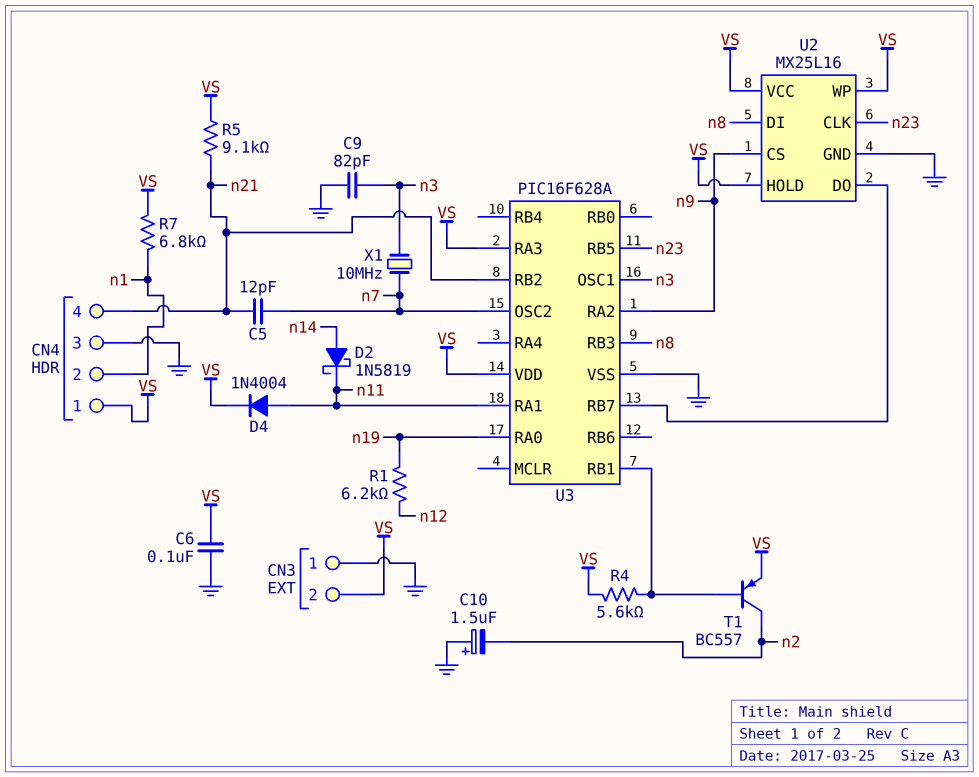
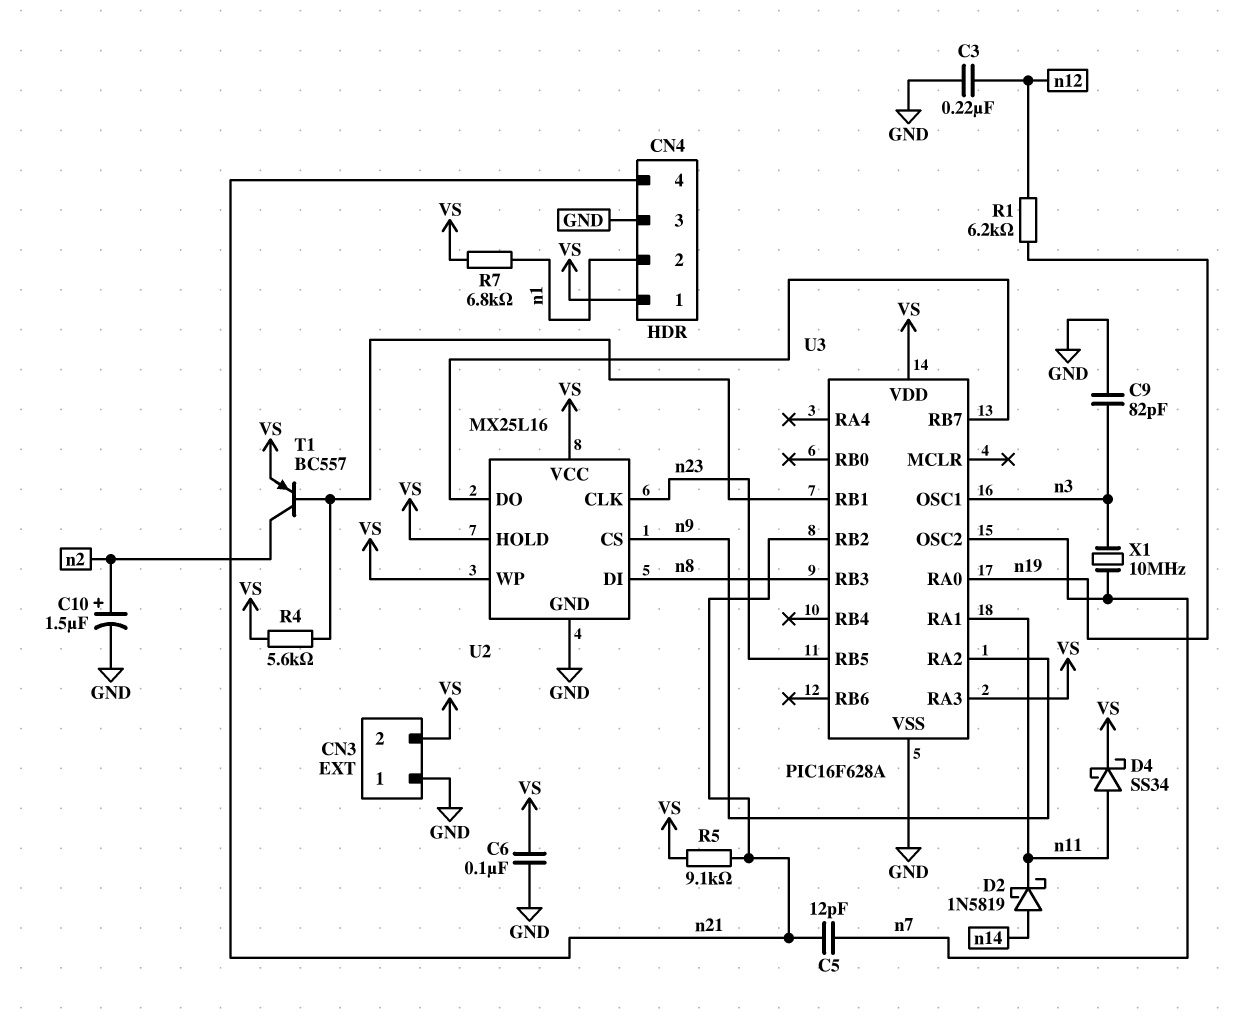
C3: none -> 220nF (GND, n12)
C10: 1.5uF (plus GND, minus n2) -> 1.5uF (plus n2, minus GND)
D4: diode 1N4004 (A n11, K VS) -> schottky SS34 (A n11, K VS)

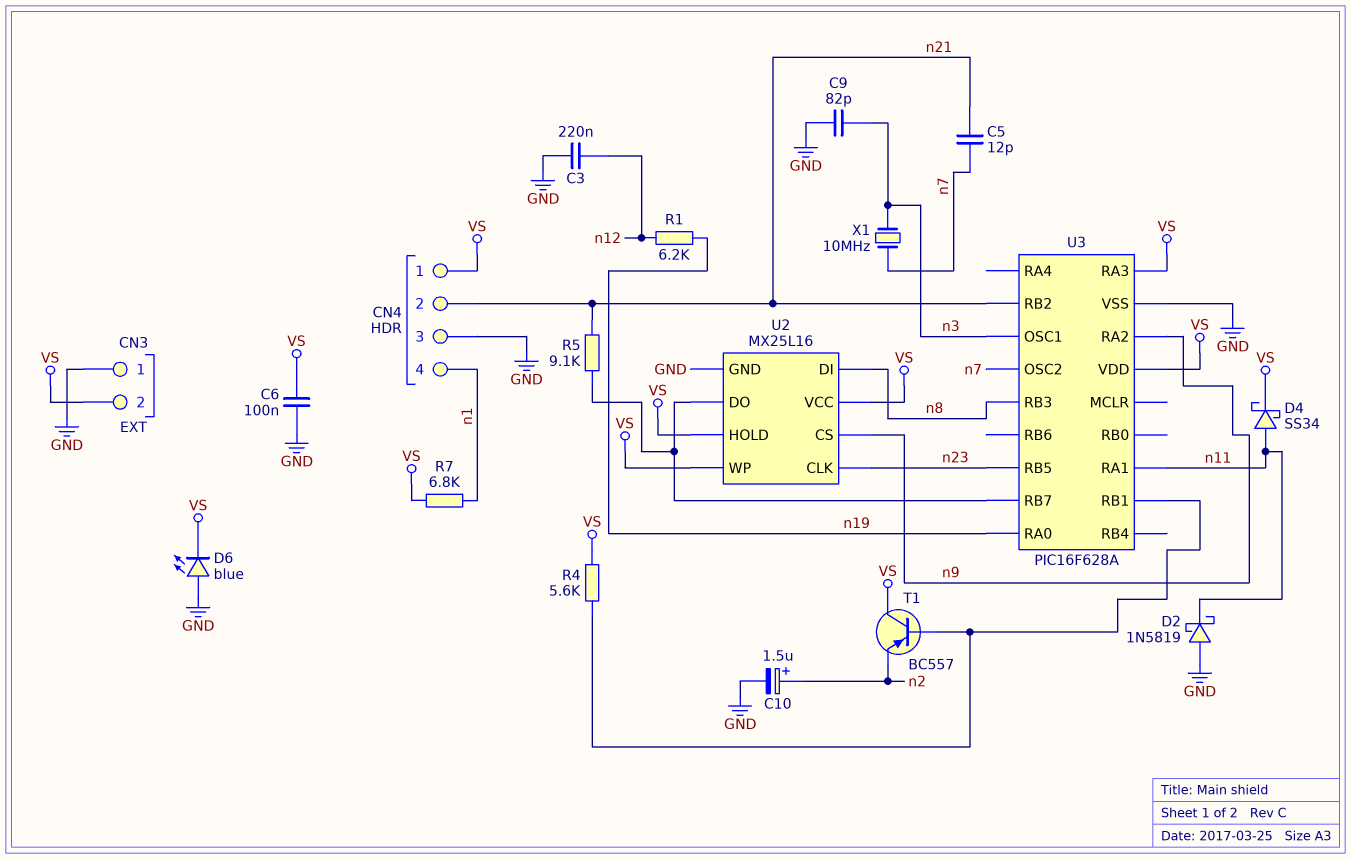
CN4 pin 2: n1 -> n21
CN4 pin 4: n21 -> n1
D2: schottky 1N5819 (A n14, K n11) -> schottky 1N5819 (A GND, K n11)
D6: none -> LED blue (A GND, K VS)
R5: 9.1k (VS, n21) -> 9.1k (U2/DO, n21)
T1: PNP BC557 (B U3/RB1, C n2, E VS) -> PNP BC557 (B U3/RB1, C VS, E n2)

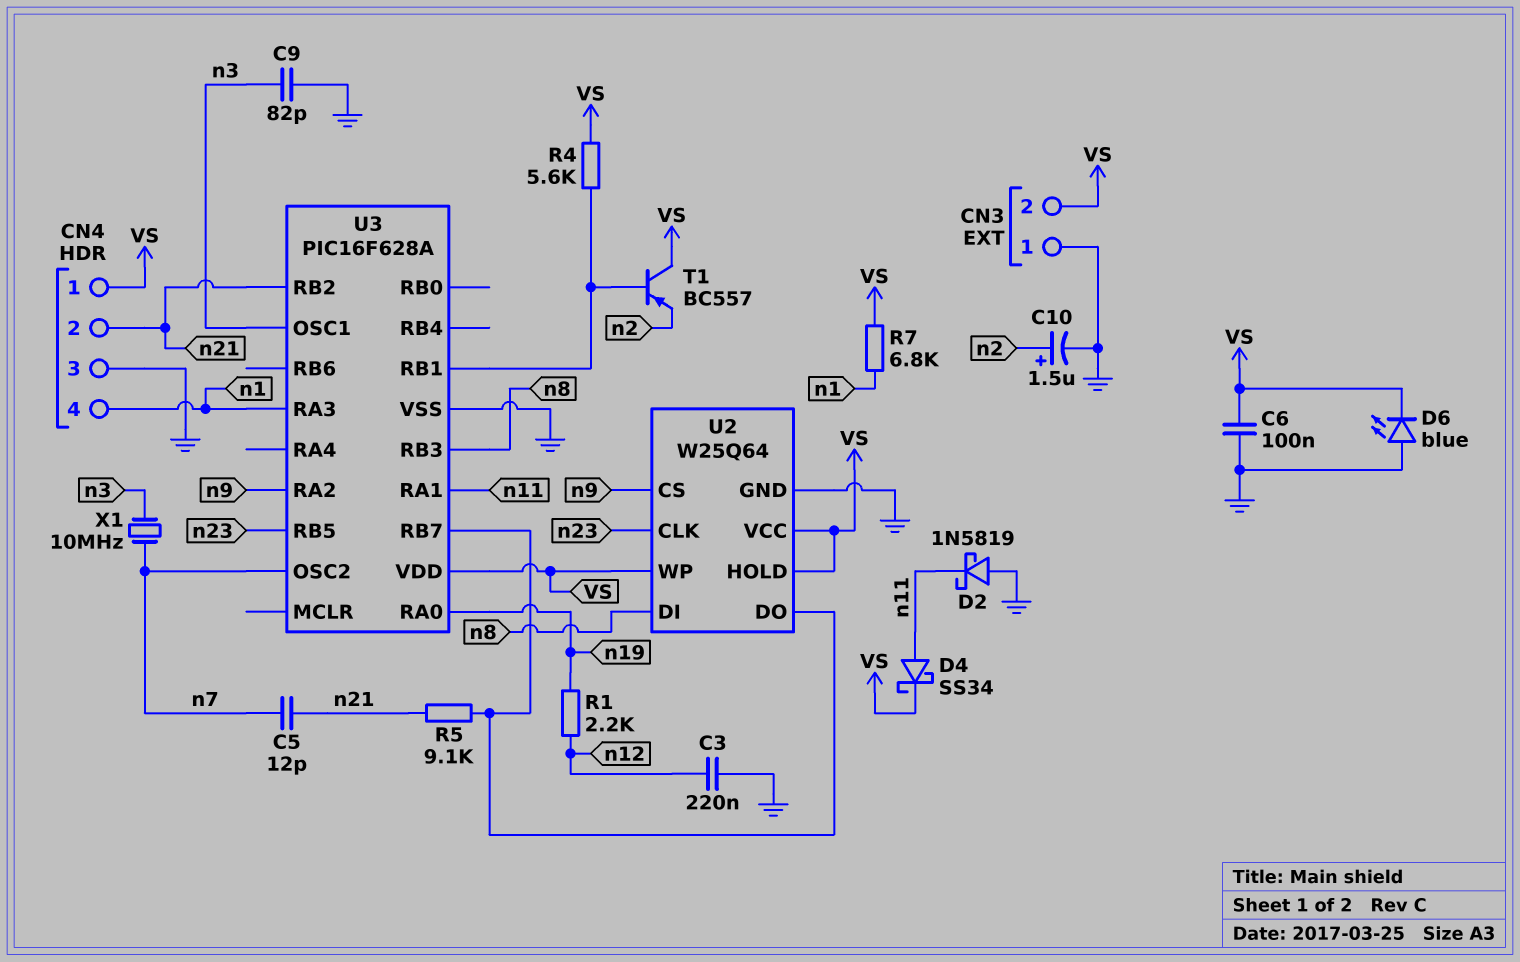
R1: 6.2k (n12, n19) -> 2.2k (n12, n19)
U2: MX25L16 -> W25Q64
U3 pin RA3: VS -> n1

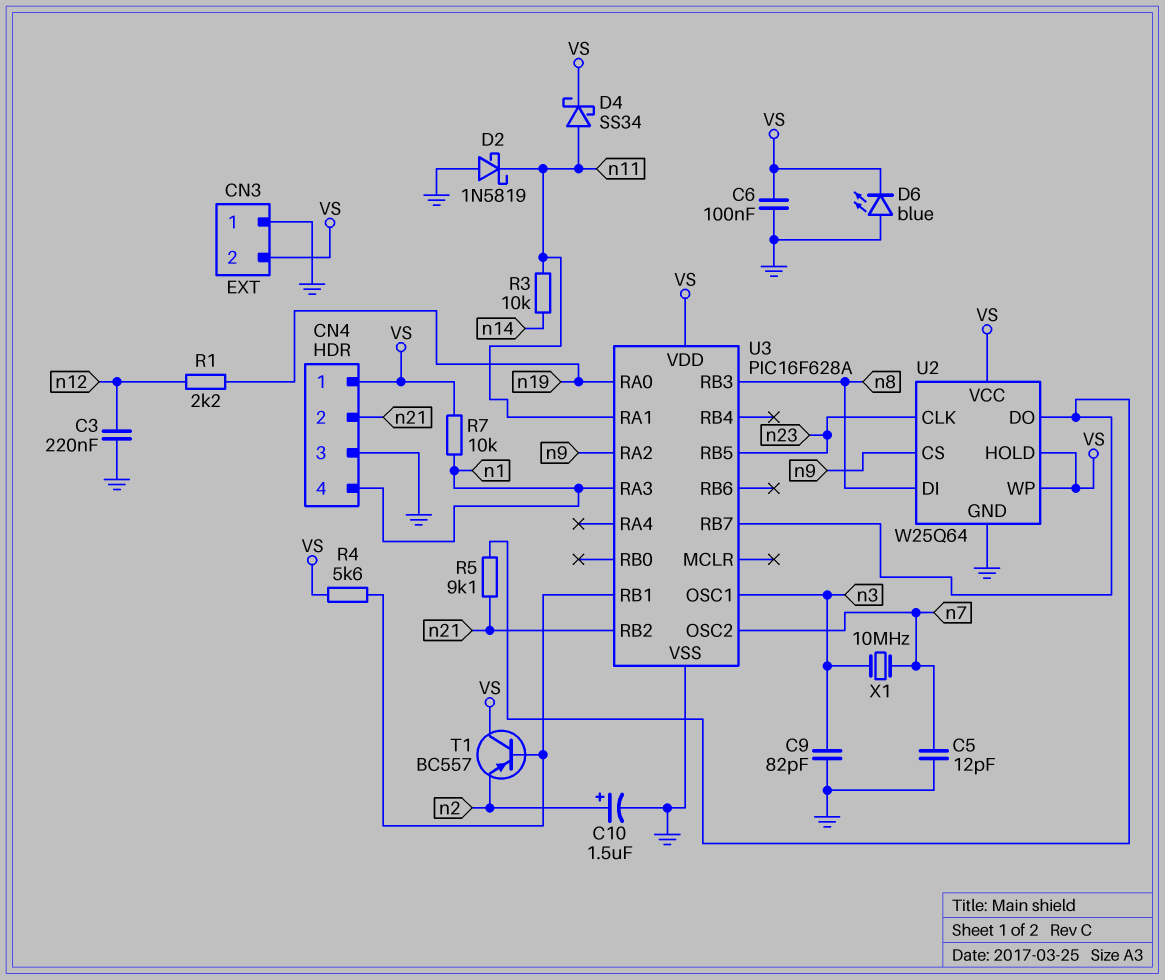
C5: 12pF (n7, n21) -> 12pF (GND, n7)
R3: none -> 10k (n11, n14)
R7: 6.8k (VS, n1) -> 10k (VS, n1)

